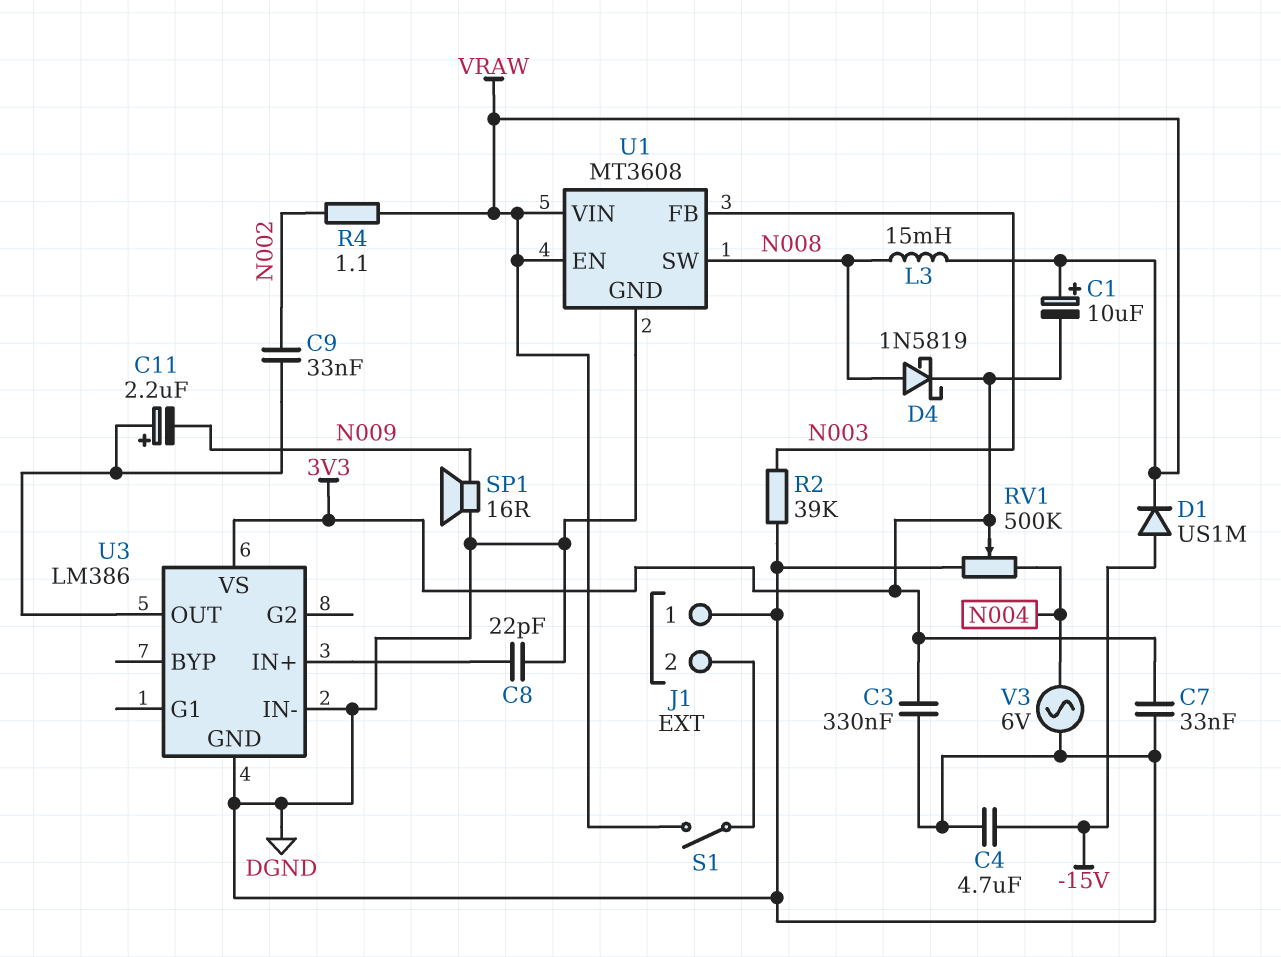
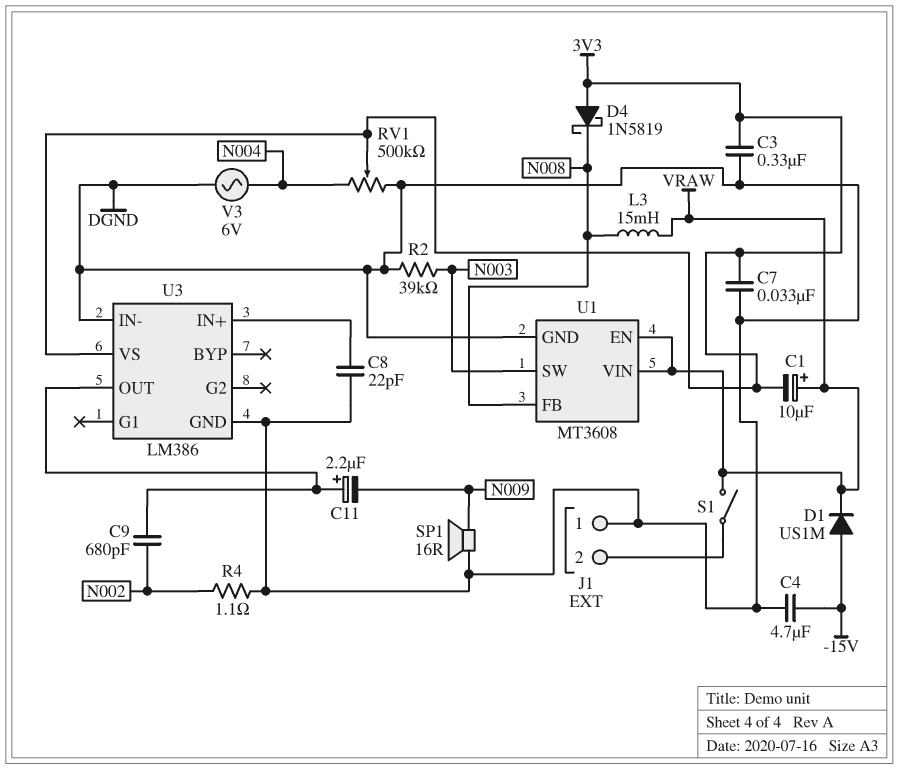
C9: 33nF (N002, U3/OUT) -> 680pF (N002, U3/OUT)
D4: schottky 1N5819 (A N008, K 3V3) -> schottky 1N5819 (A 3V3, K N008)
R4: 1.1 (N002, VRAW) -> 1.1 (DGND, N002)
U1 pin FB: N003 -> N008
U1 pin SW: N008 -> N003

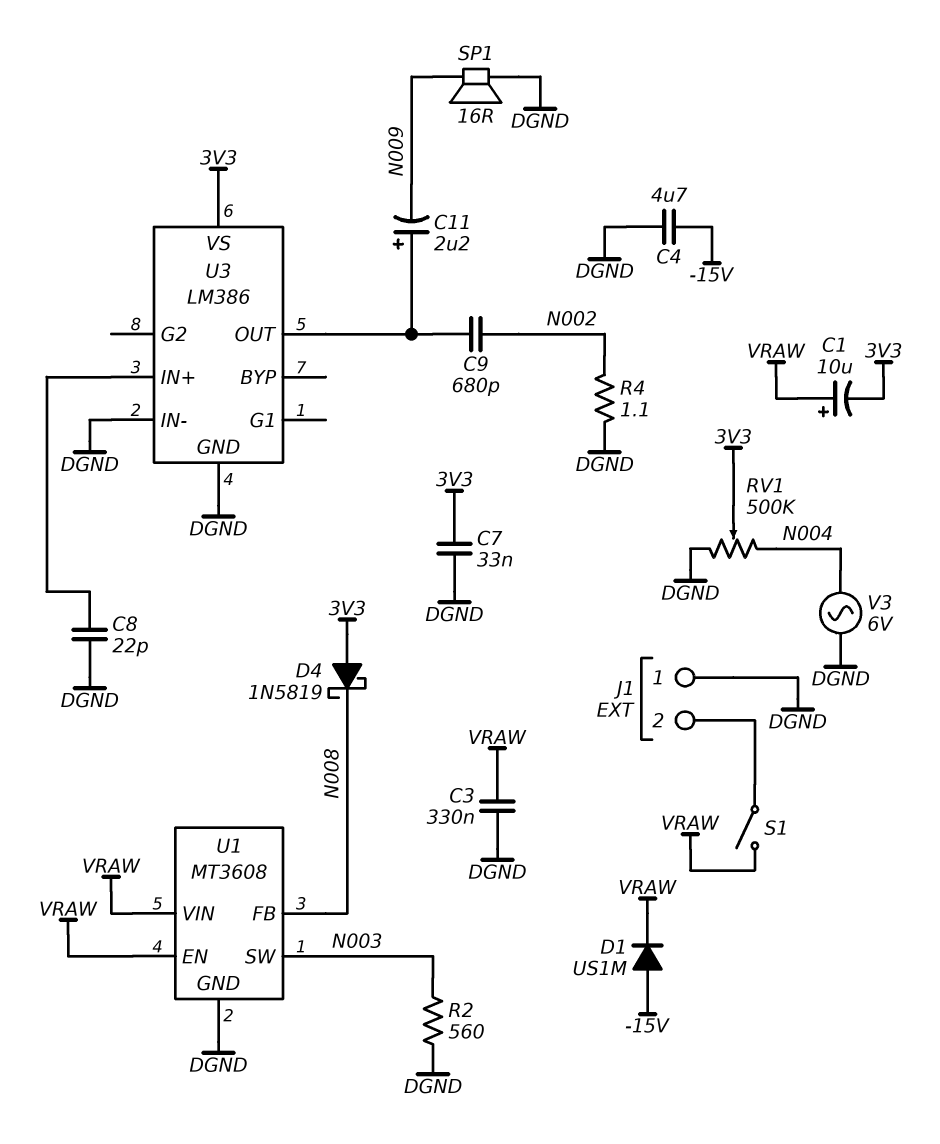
C3: 330nF (3V3, DGND) -> 330nF (DGND, VRAW)
L3: 15mH (N008, VRAW) -> none
R2: 39k (DGND, N003) -> 560 (DGND, N003)

